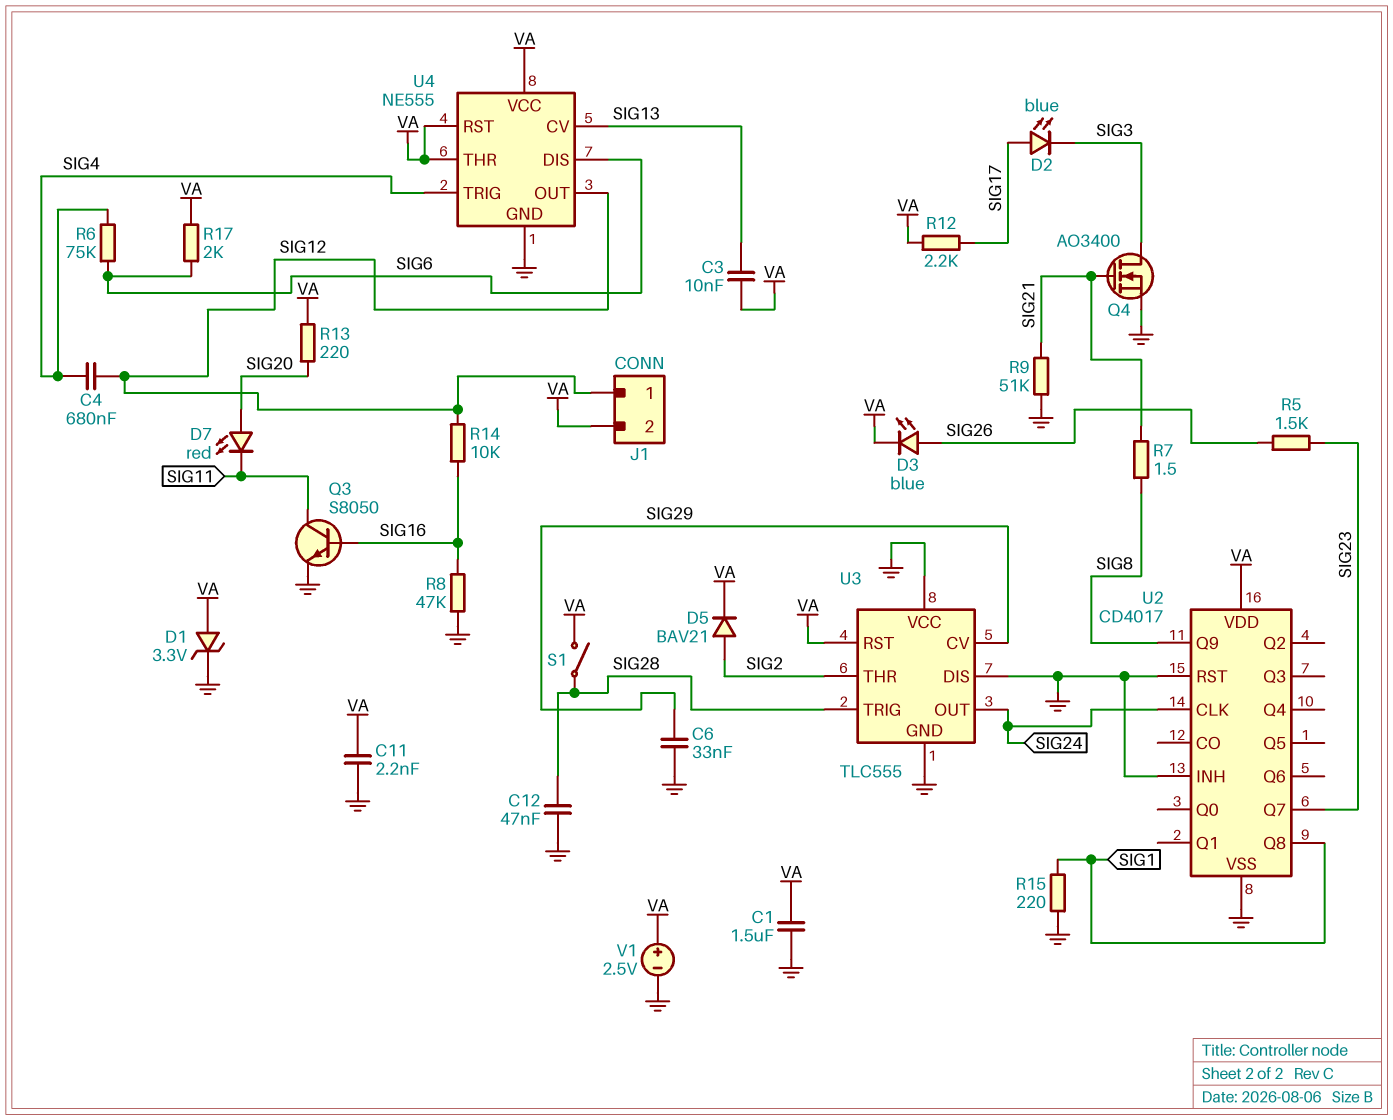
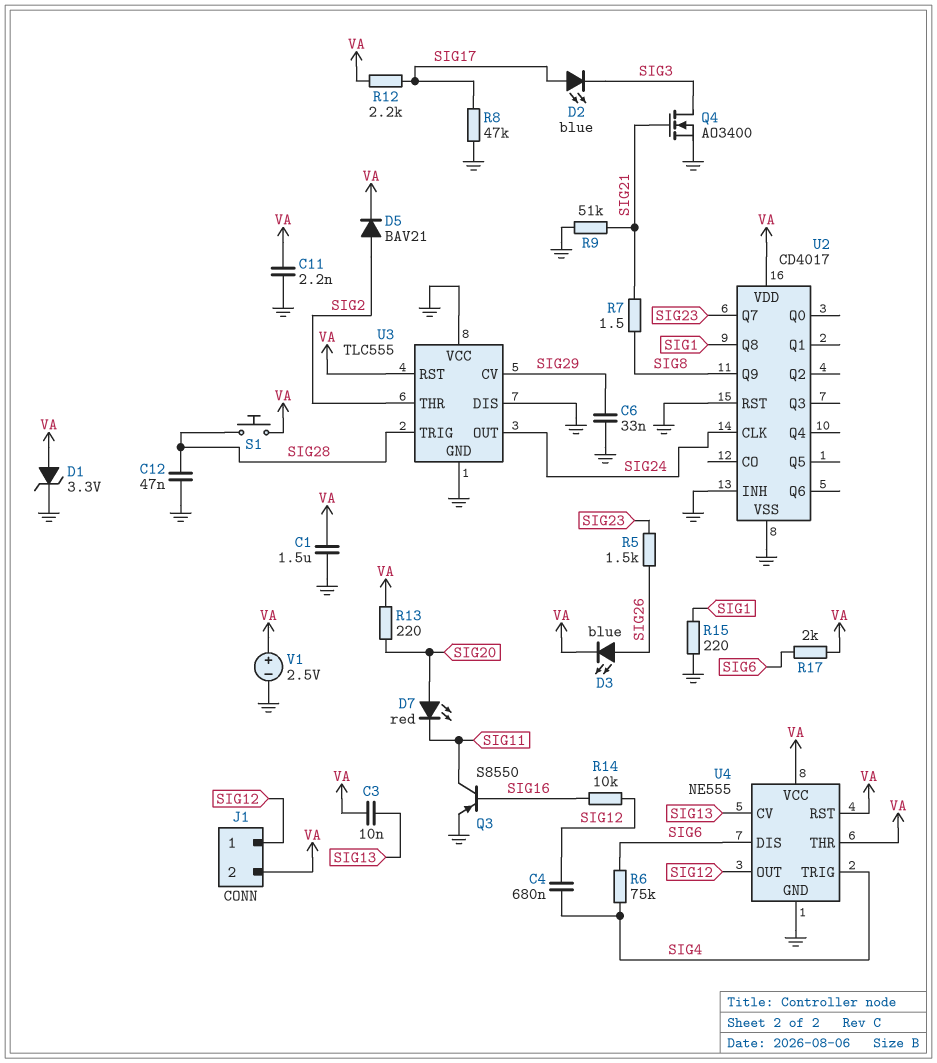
Q3: NPN S8050 (B SIG16, C SIG11, E GND) -> PNP S8550 (B SIG16, C SIG11, E GND)
R8: 47k (GND, SIG16) -> 47k (GND, SIG17)
S1: switch (SIG28, VA) -> button (SIG28, VA)

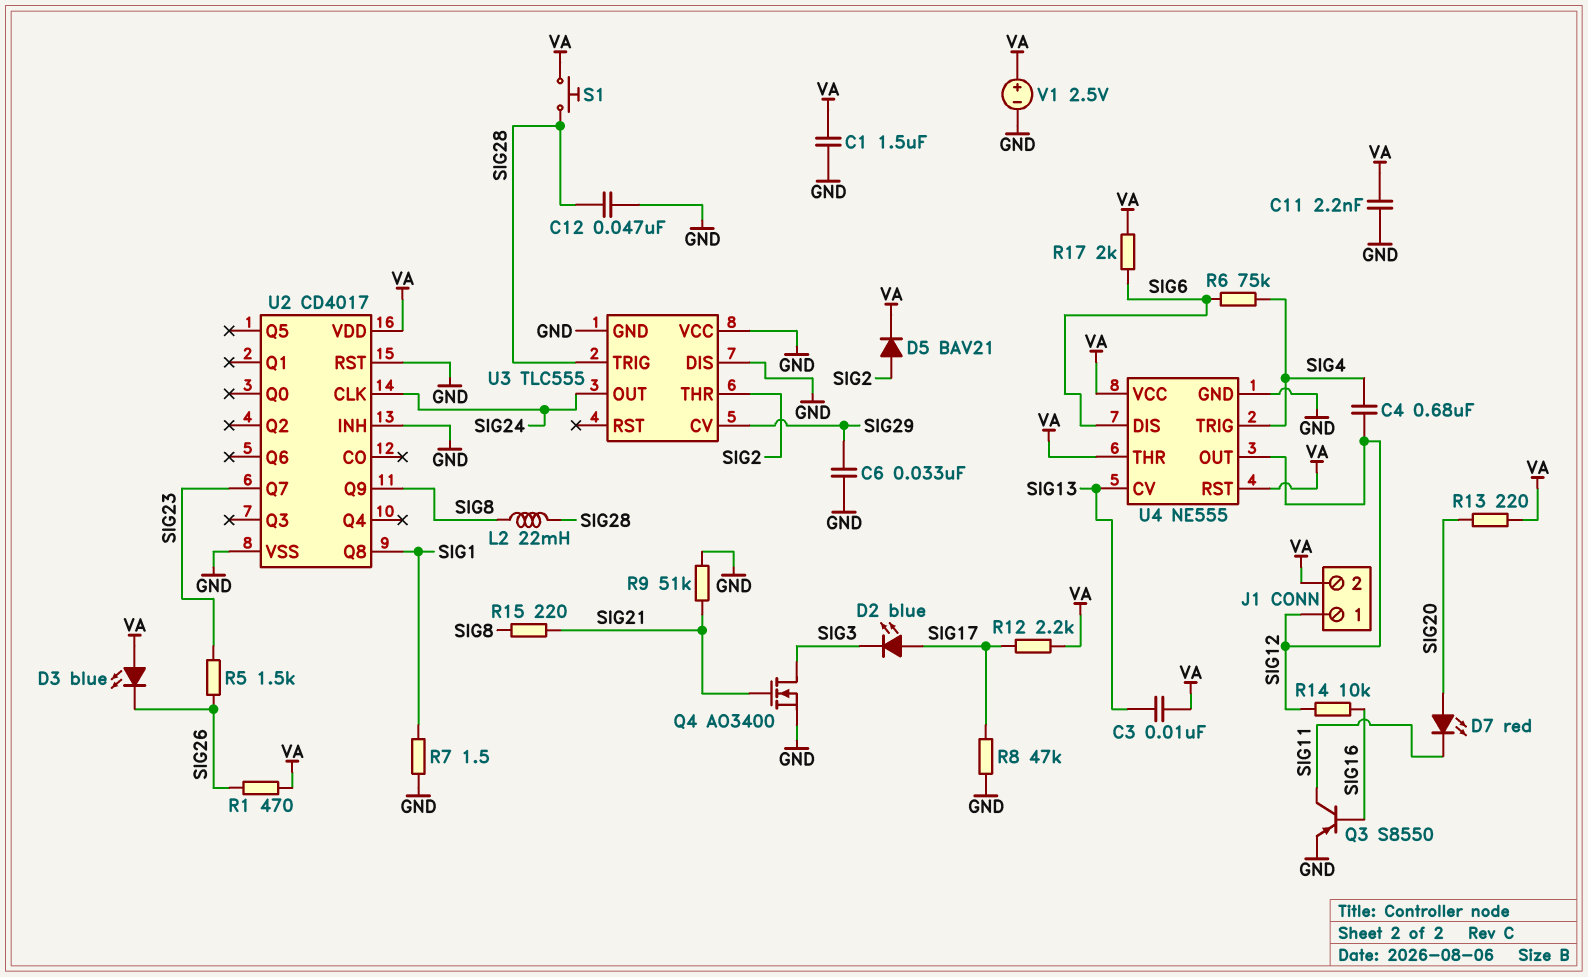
D1: zener 3.3V (A VA, K GND) -> none
D3: LED blue (A SIG26, K VA) -> LED blue (A VA, K SIG26)
L2: none -> 22mH (SIG8, SIG28)
R1: none -> 470 (SIG26, VA)
R7: 1.5 (SIG8, SIG21) -> 1.5 (GND, SIG1)
R15: 220 (GND, SIG1) -> 220 (SIG8, SIG21)
U3 pin RST: VA -> none

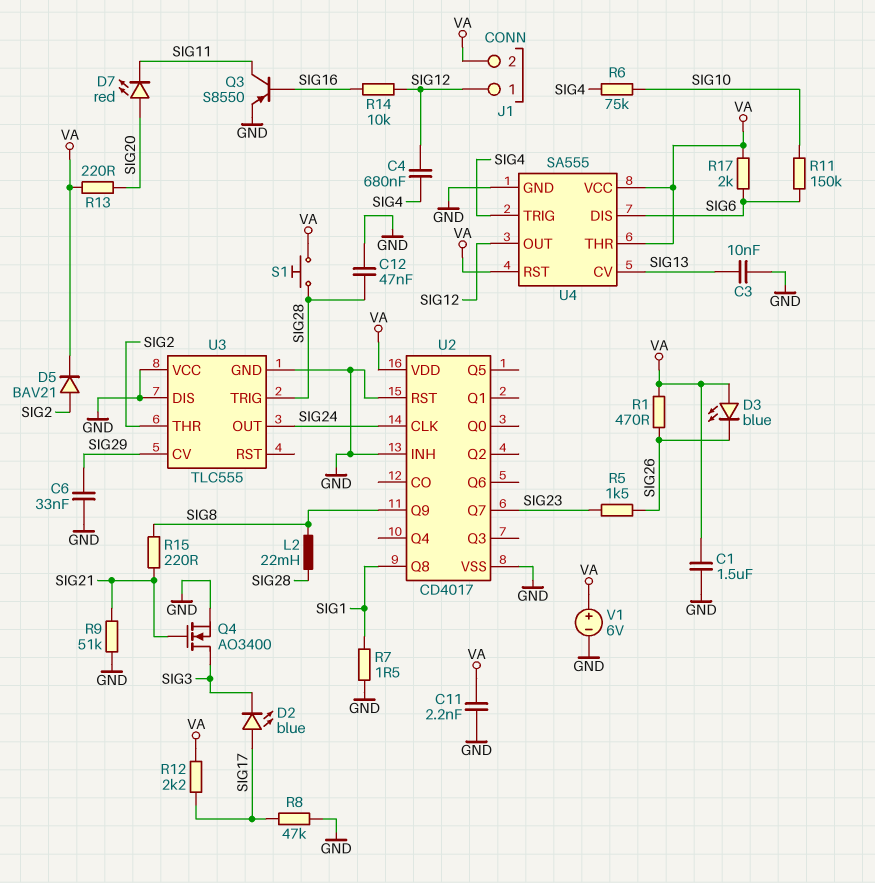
C3: 10nF (SIG13, VA) -> 10nF (GND, SIG13)
R6: 75k (SIG4, SIG6) -> 75k (SIG4, SIG10)
R11: none -> 150k (SIG6, SIG10)
U4: NE555 -> SA555
V1: 2.5V (plus VA, minus GND) -> 6V (plus VA, minus GND)

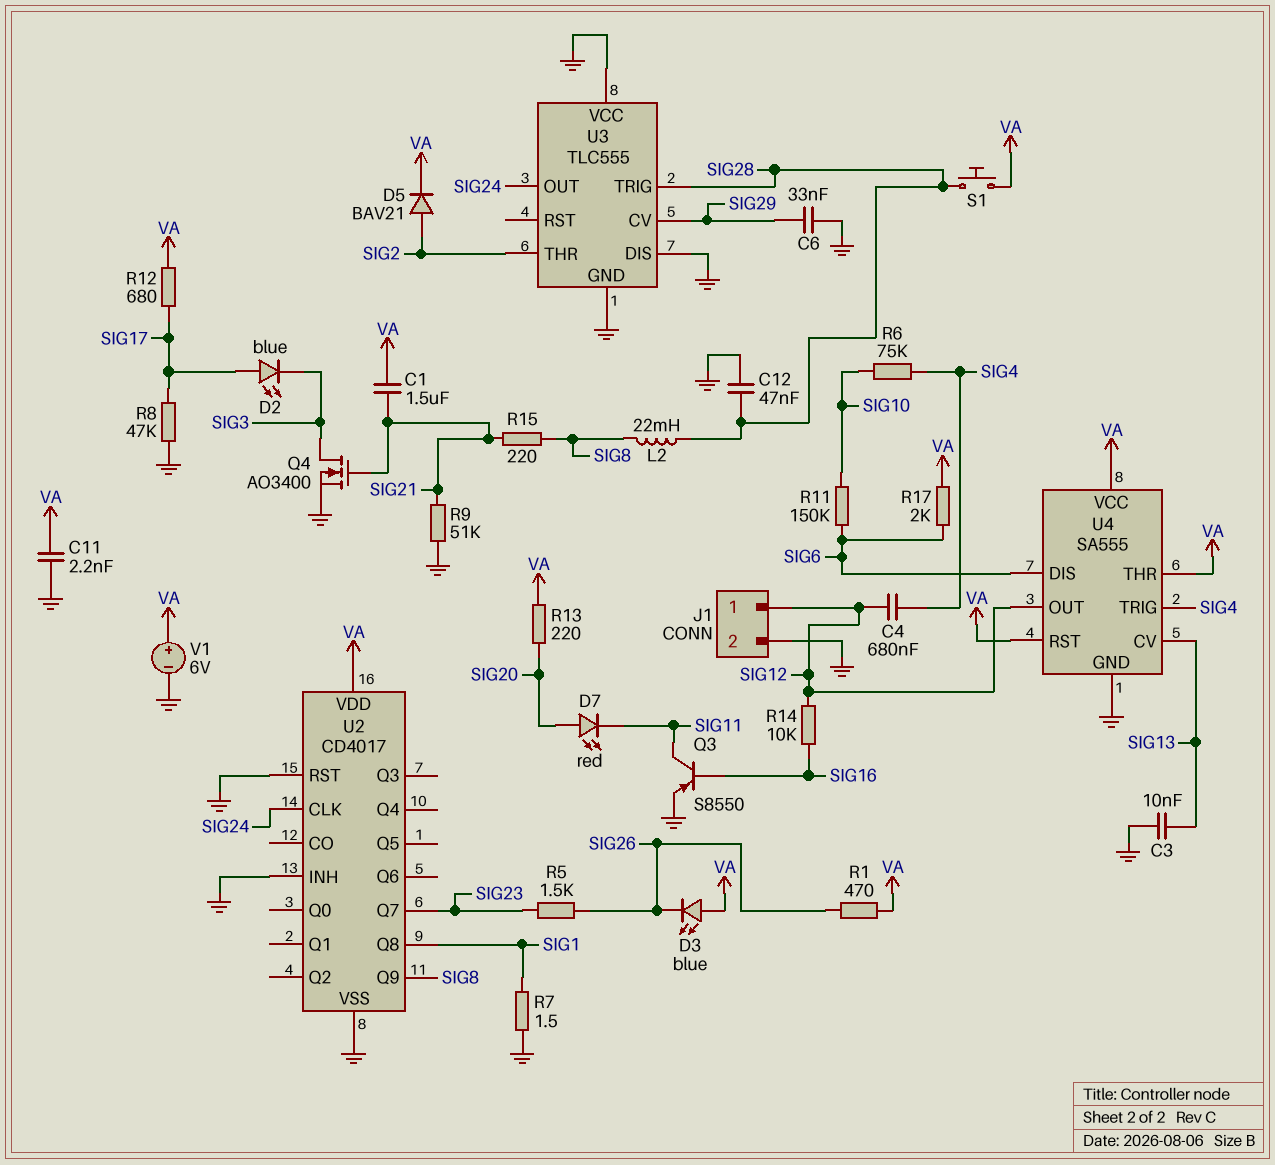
C1: 1.5uF (GND, VA) -> 1.5uF (SIG21, VA)
J1 pin 2: VA -> GND
R12: 2.2k (SIG17, VA) -> 680 (SIG17, VA)

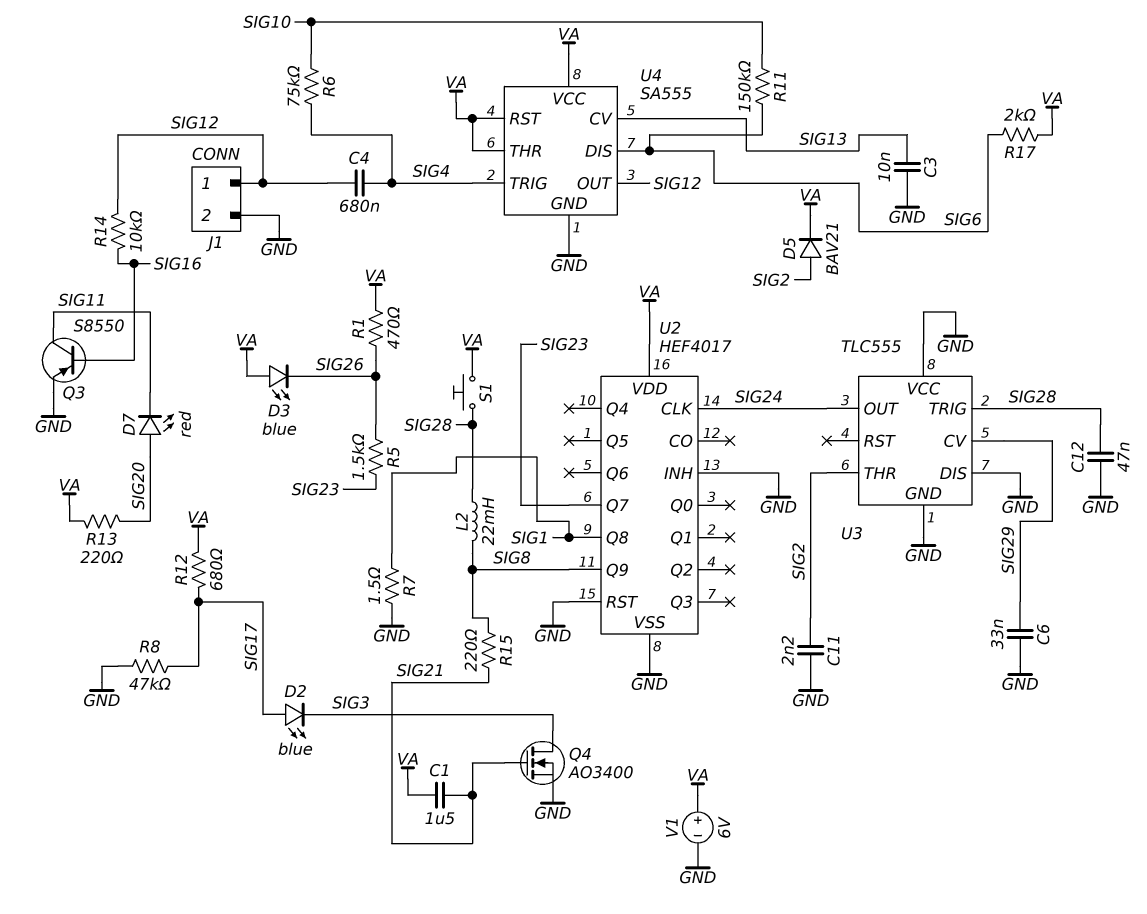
C11: 2.2nF (GND, VA) -> 2.2nF (GND, SIG2)
R9: 51k (GND, SIG21) -> none
U2: CD4017 -> HEF4017

